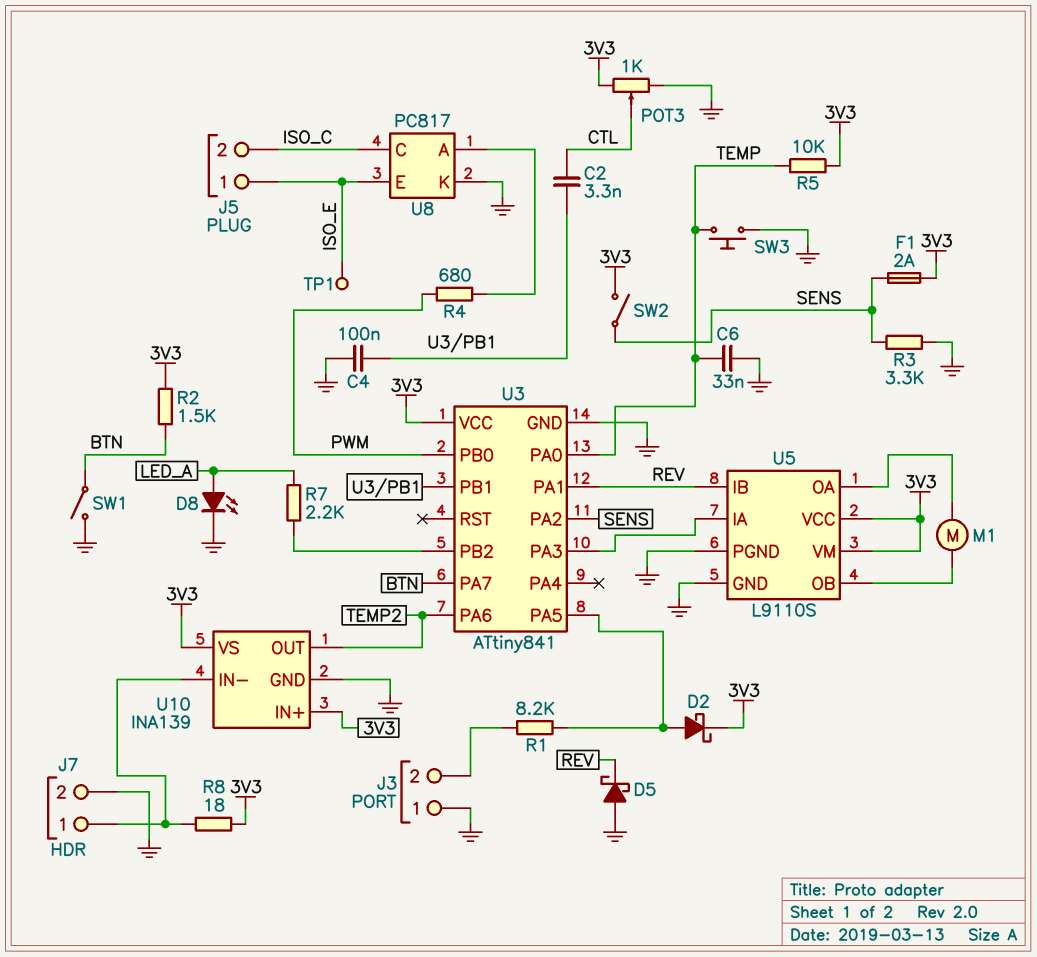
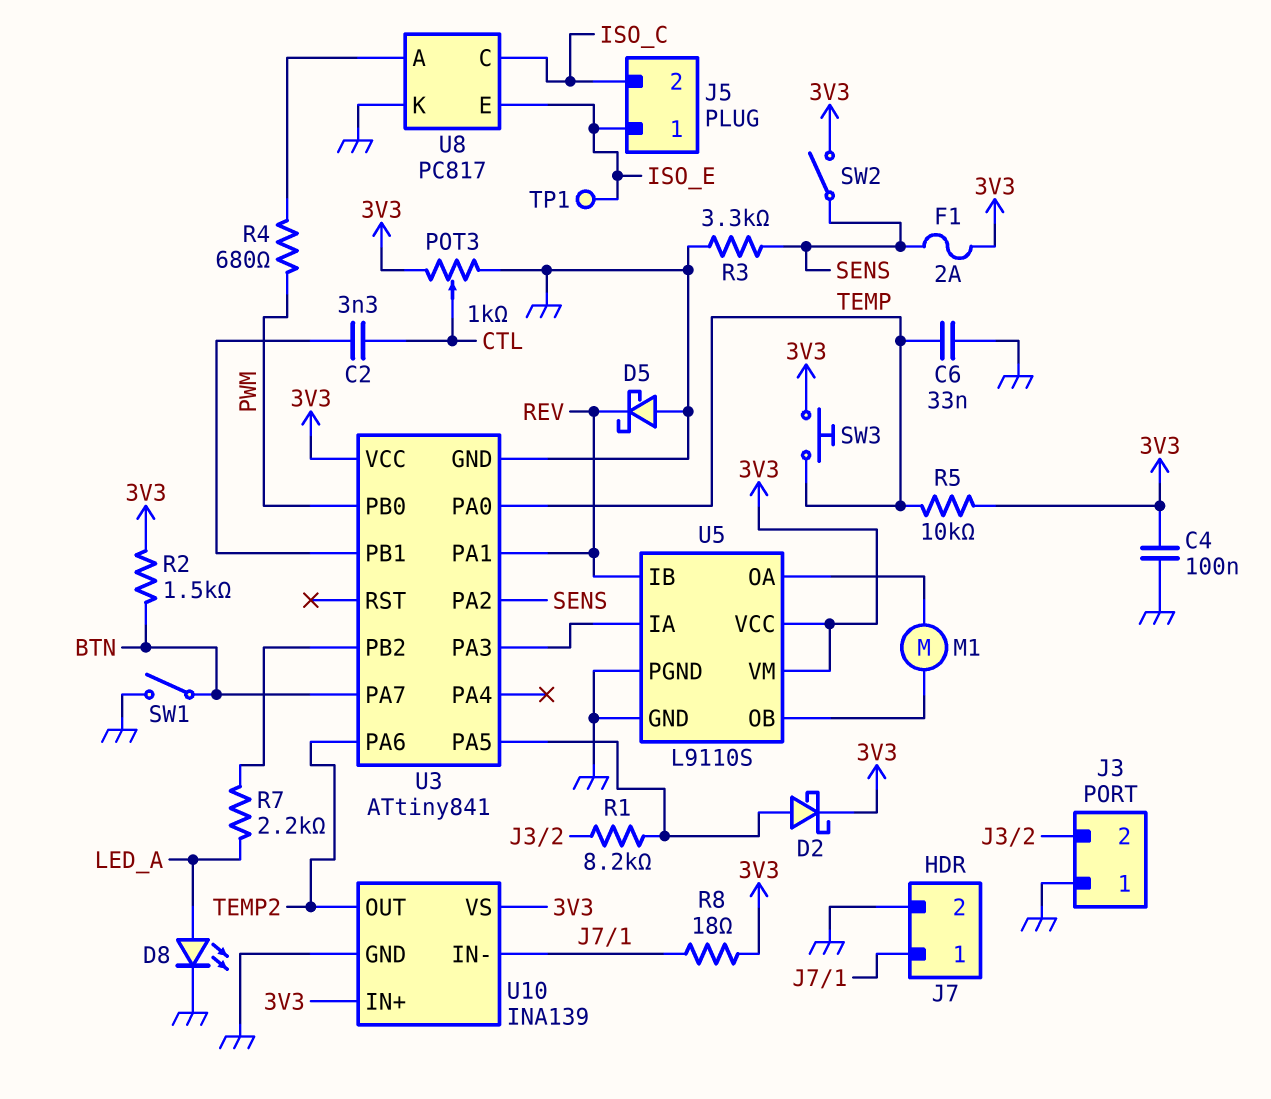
C4: 100nF (GND, U3/PB1) -> 100nF (3V3, GND)
SW3: button (GND, TEMP) -> button (3V3, TEMP)

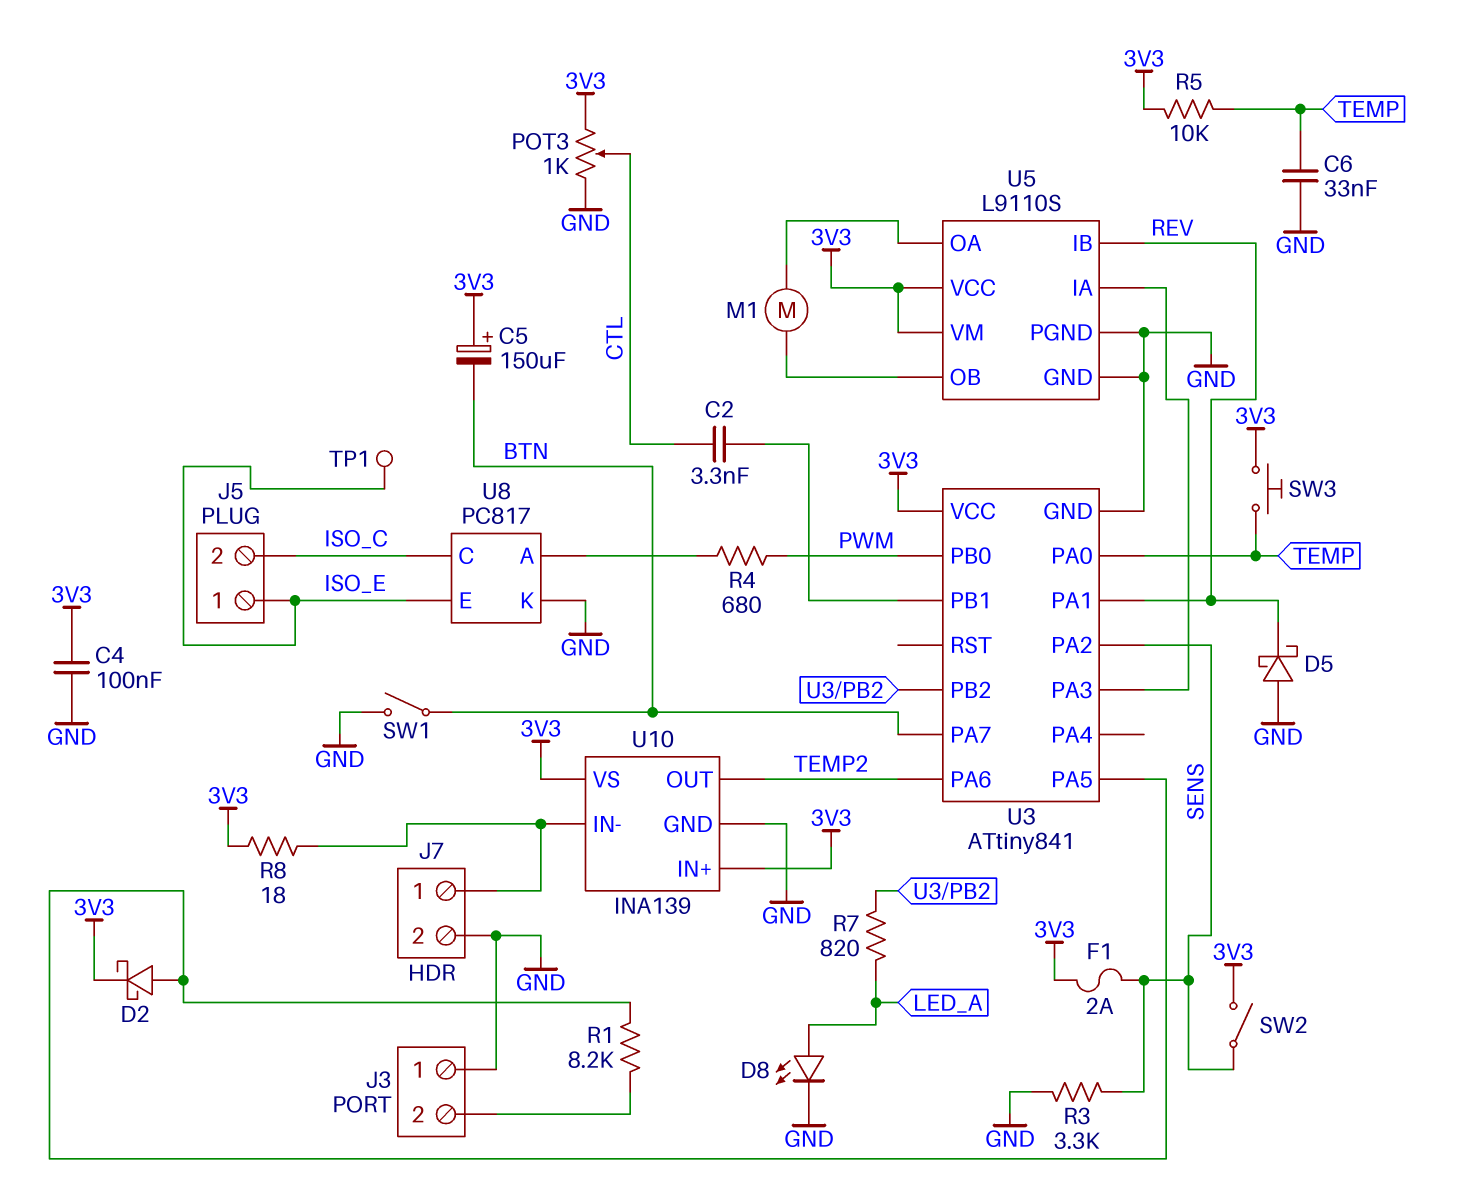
C5: none -> 150uF (plus 3V3, minus BTN)
R2: 1.5k (3V3, BTN) -> none
R7: 2.2k (LED_A, U3/PB2) -> 820 (LED_A, U3/PB2)

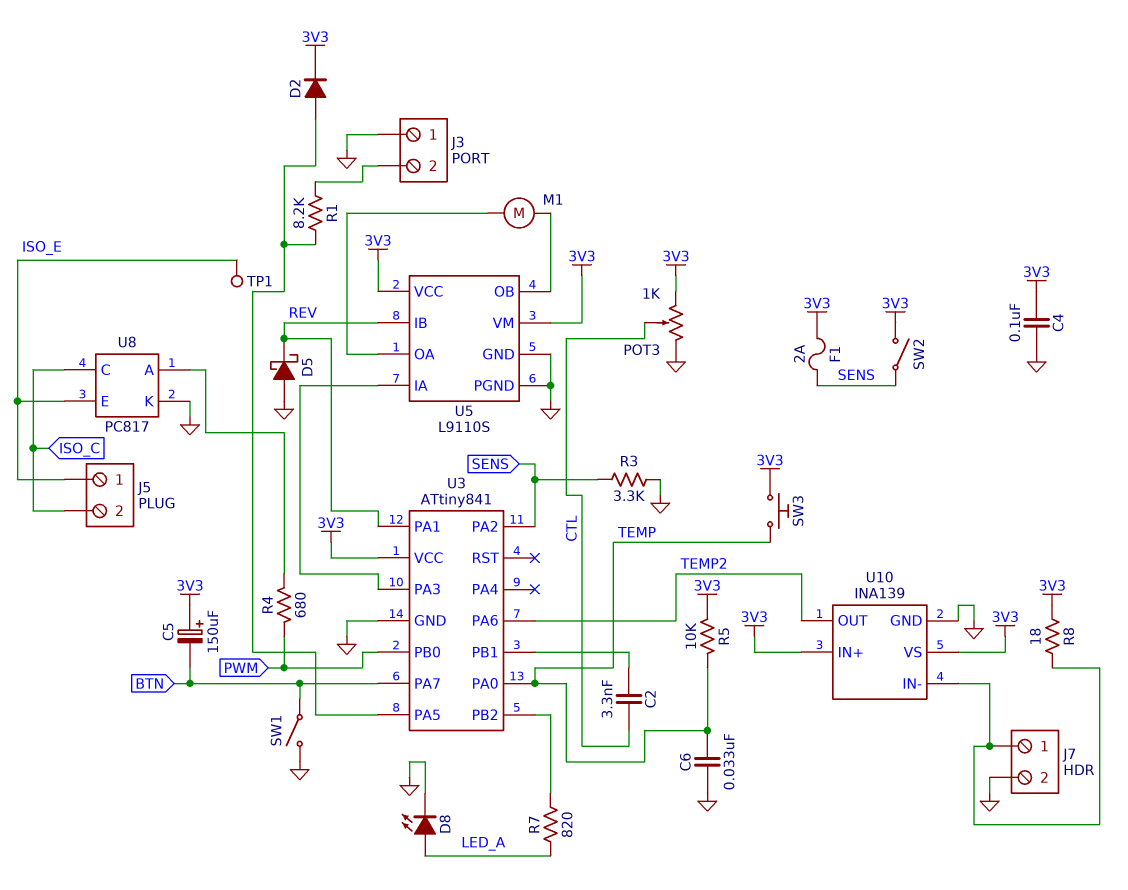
D2: schottky (A U3/PA5, K 3V3) -> diode (A U3/PA5, K 3V3)

